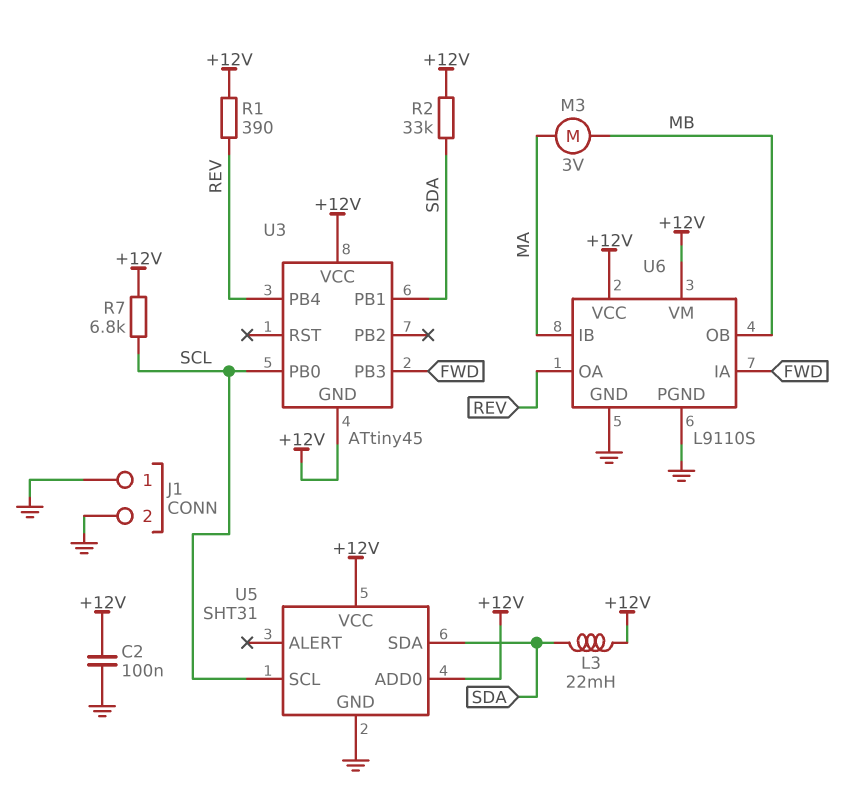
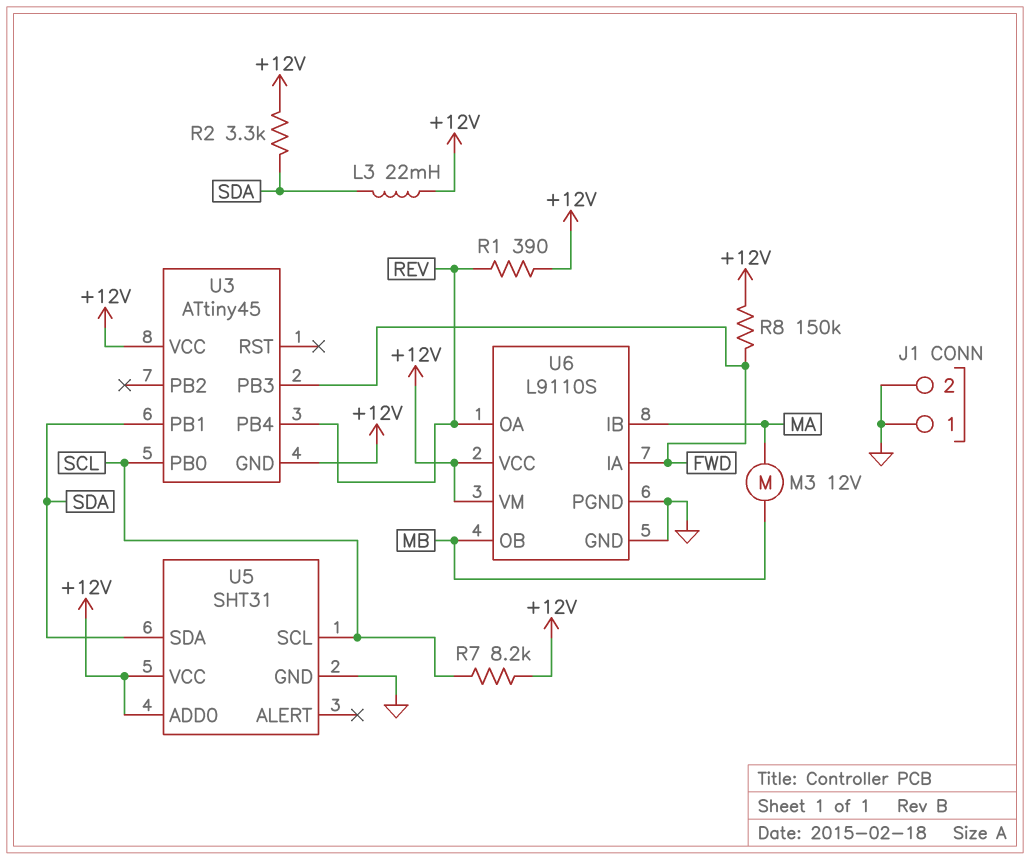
C2: 100nF (+12V, GND) -> none
M3: motor 3V (MA, MB) -> motor 12V (MA, MB)
R2: 33k (+12V, SDA) -> 3.3k (+12V, SDA)
R7: 6.8k (+12V, SCL) -> 8.2k (+12V, SCL)
R8: none -> 150k (+12V, FWD)

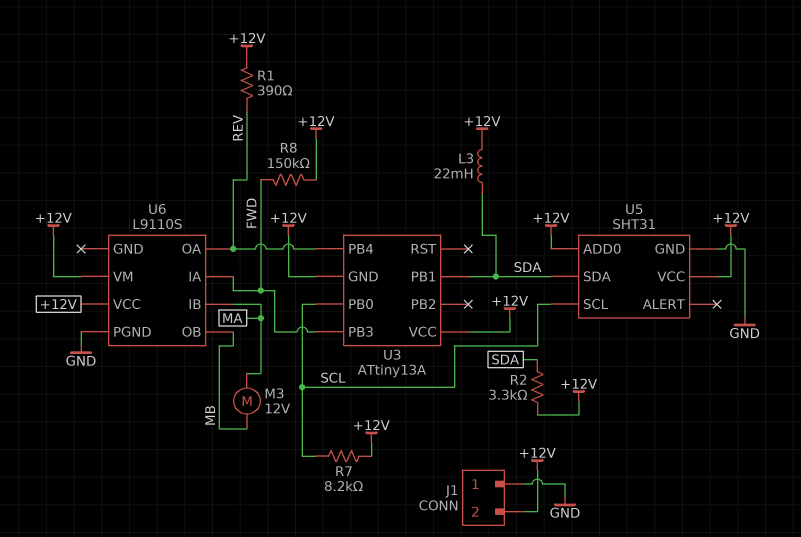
J1 pin 2: GND -> +12V
U3: ATtiny45 -> ATtiny13A
U6 pin GND: GND -> none

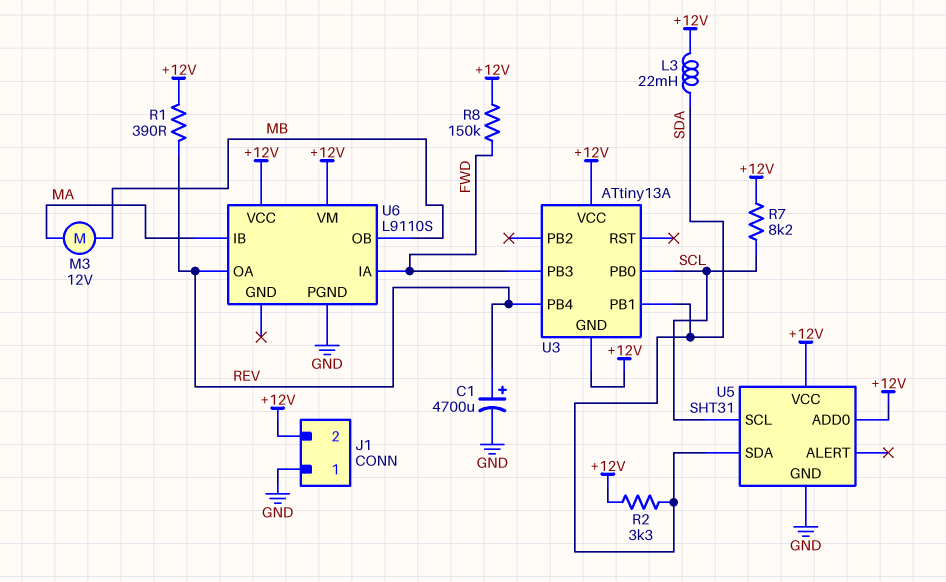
C1: none -> 4700uF (plus REV, minus GND)

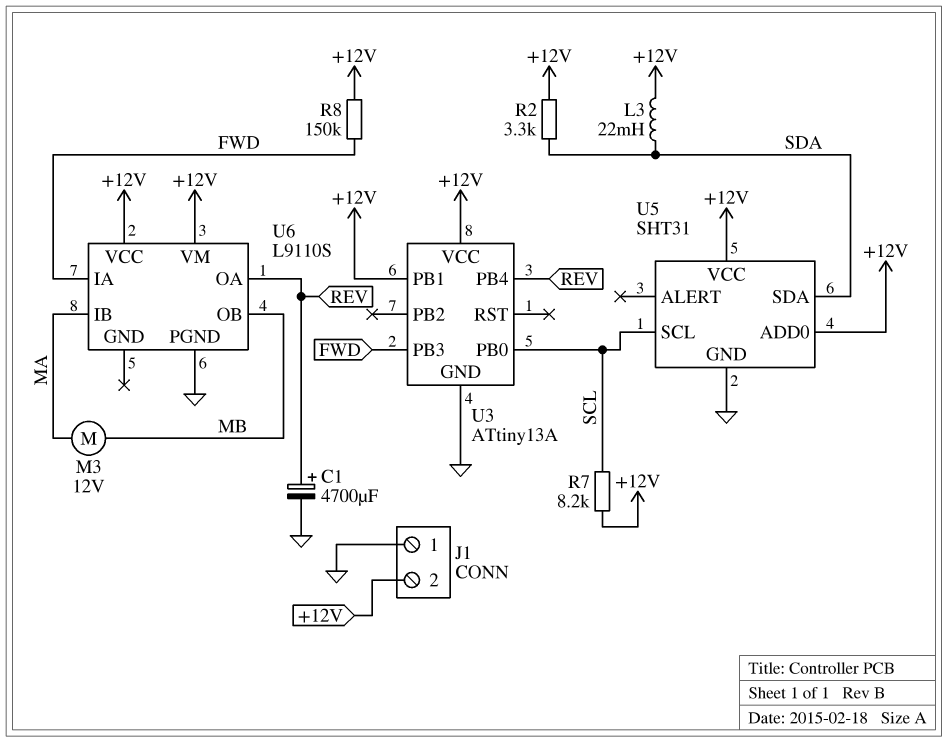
R1: 390 (+12V, REV) -> none
U3 pin GND: +12V -> GND
U3 pin PB1: SDA -> +12V

